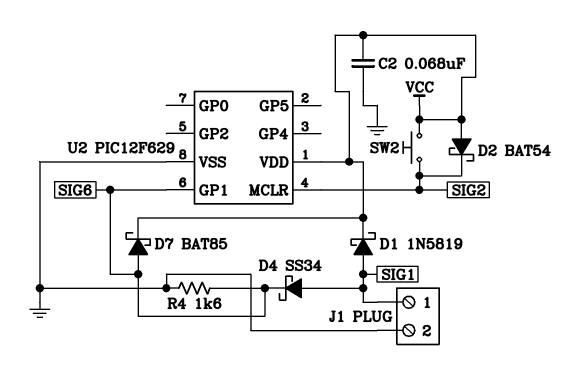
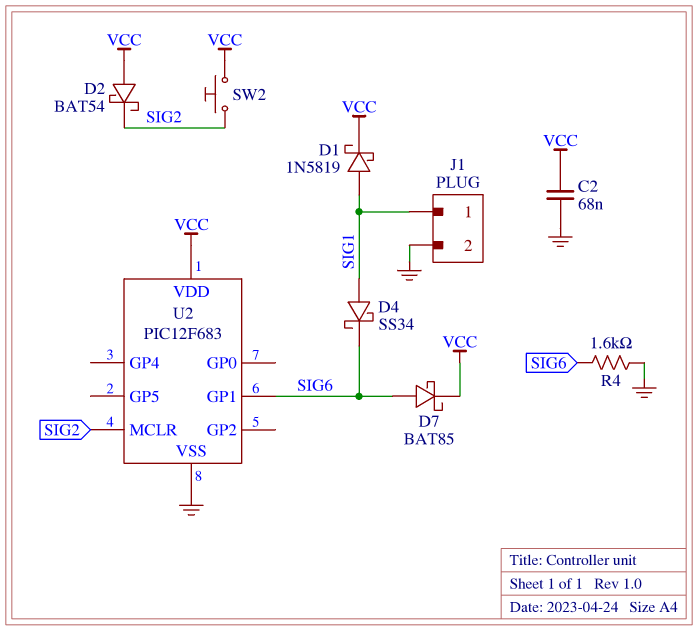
U2: PIC12F629 -> PIC12F683

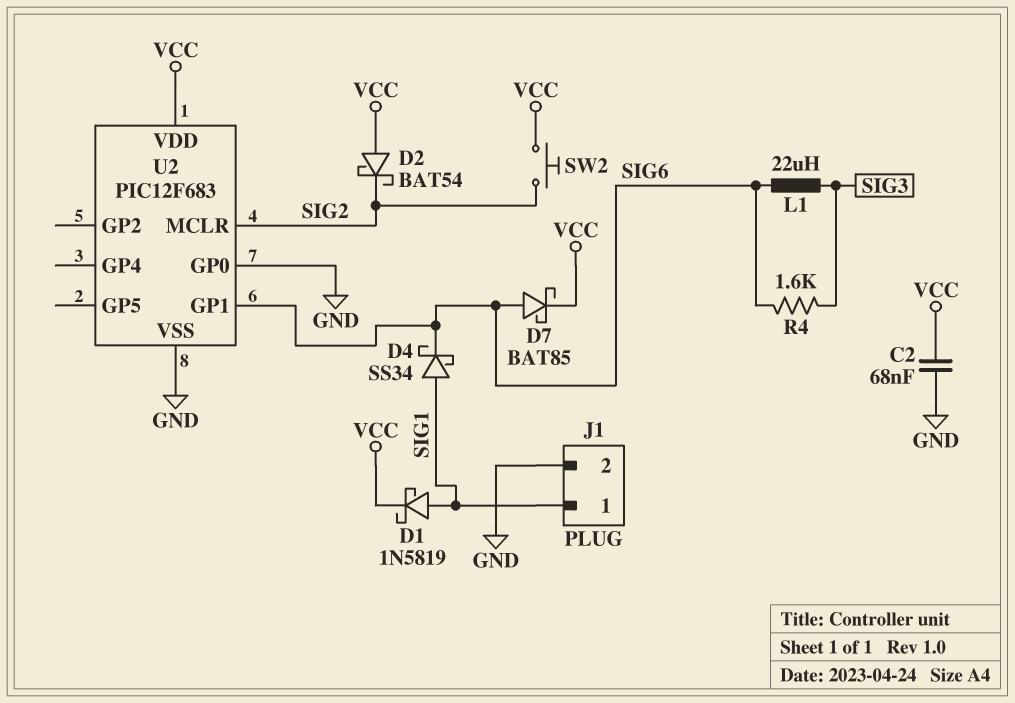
L1: none -> 22uH (SIG3, SIG6)
R4: 1.6k (GND, SIG6) -> 1.6k (SIG3, SIG6)
U2 pin GP0: none -> GND

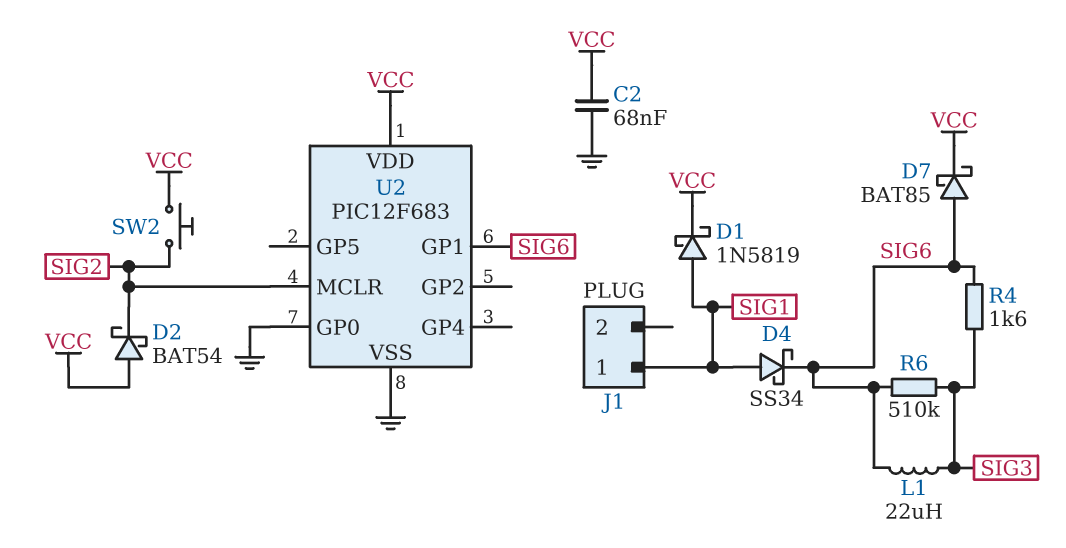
J1 pin 2: GND -> none
R6: none -> 510k (SIG3, SIG6)

